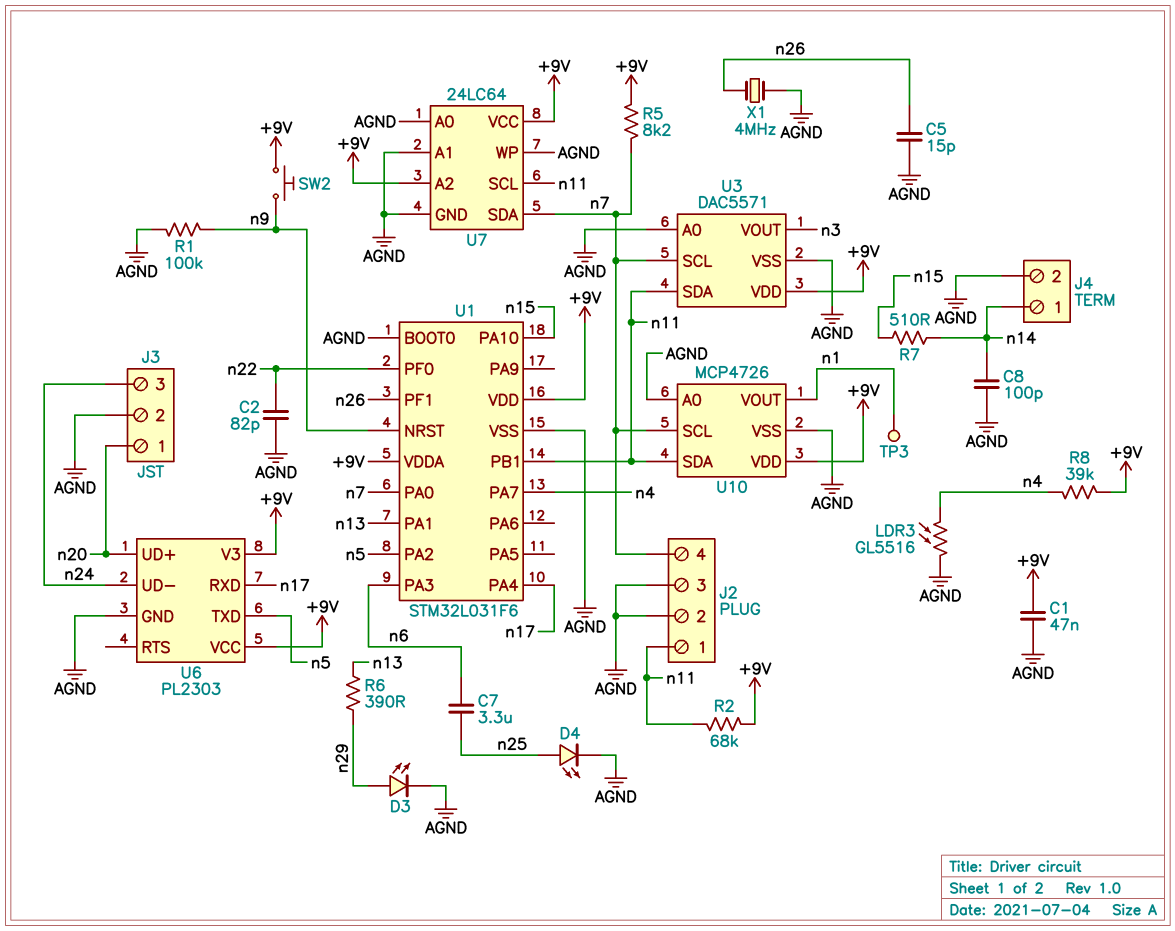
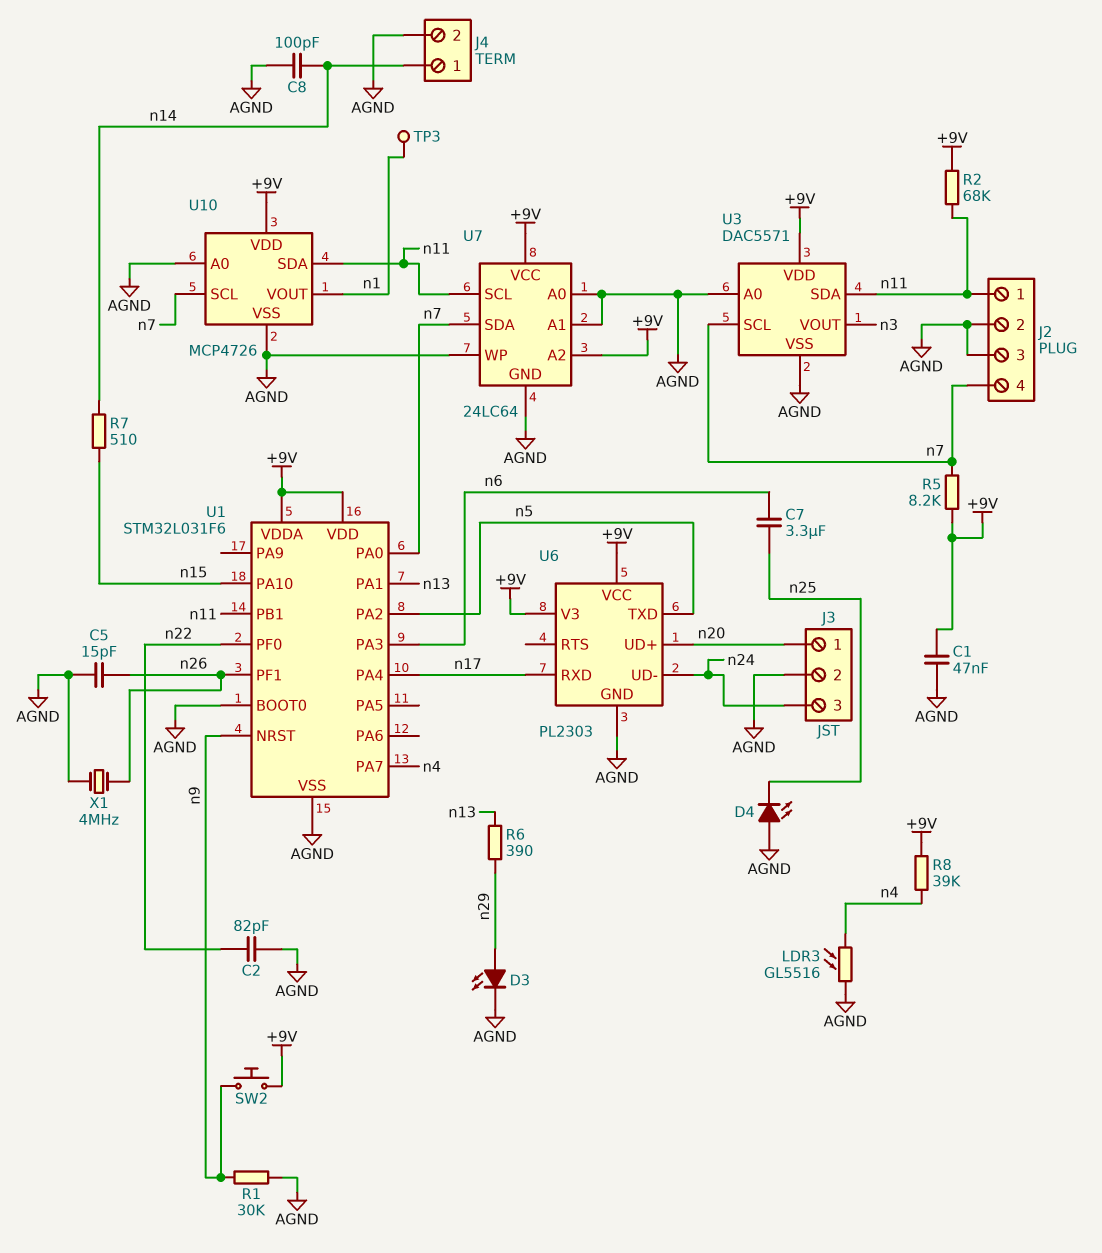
D4: LED (A n25, K AGND) -> LED (A AGND, K n25)
R1: 100k (AGND, n9) -> 30k (AGND, n9)

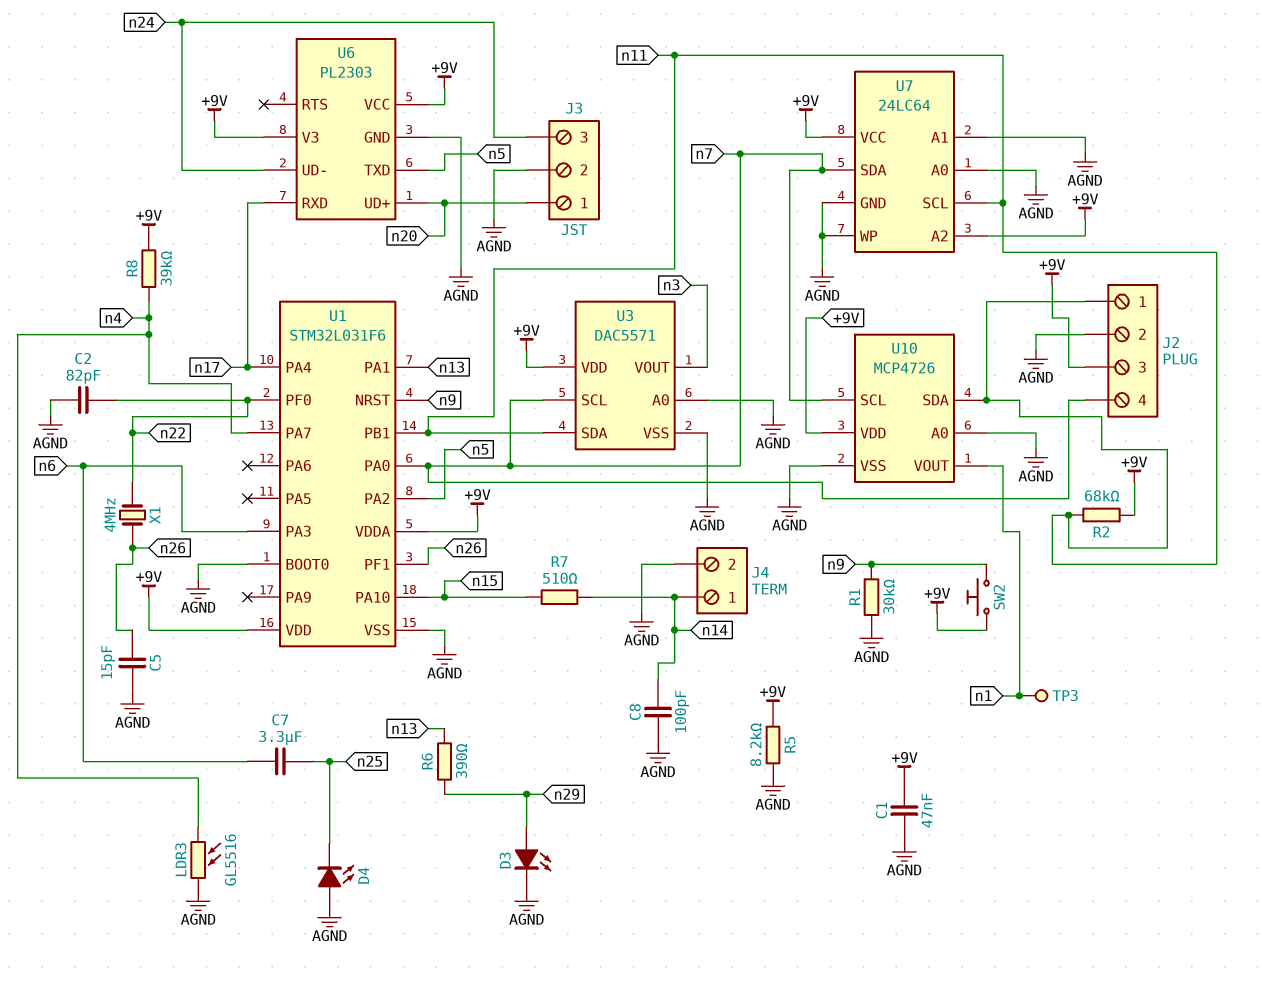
J2 pin 3: AGND -> +9V
R5: 8.2k (+9V, n7) -> 8.2k (+9V, AGND)
X1: 4MHz (AGND, n26) -> 4MHz (n22, n26)

